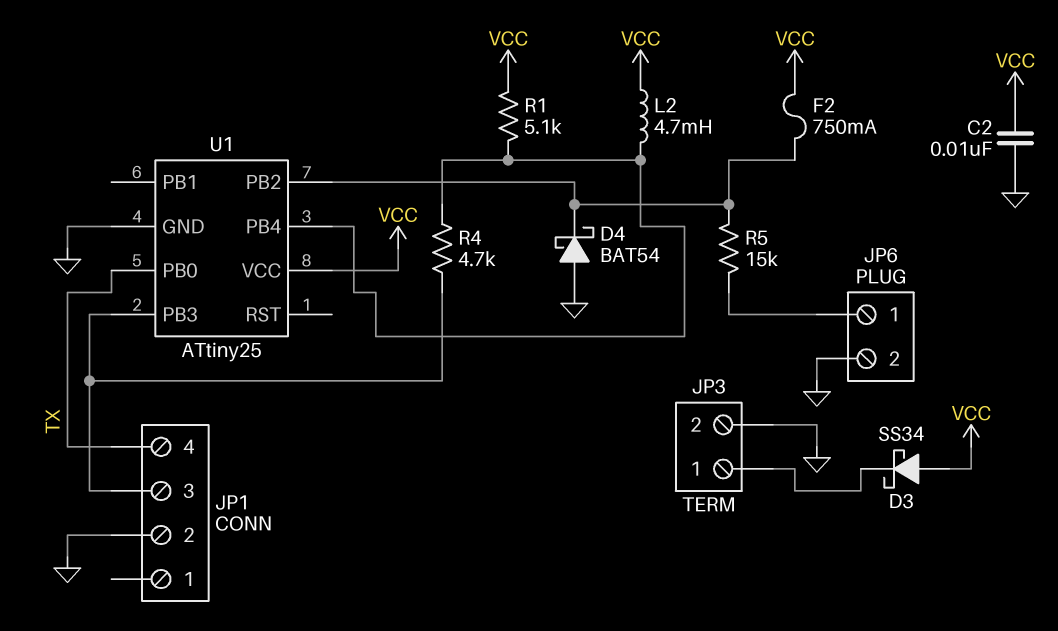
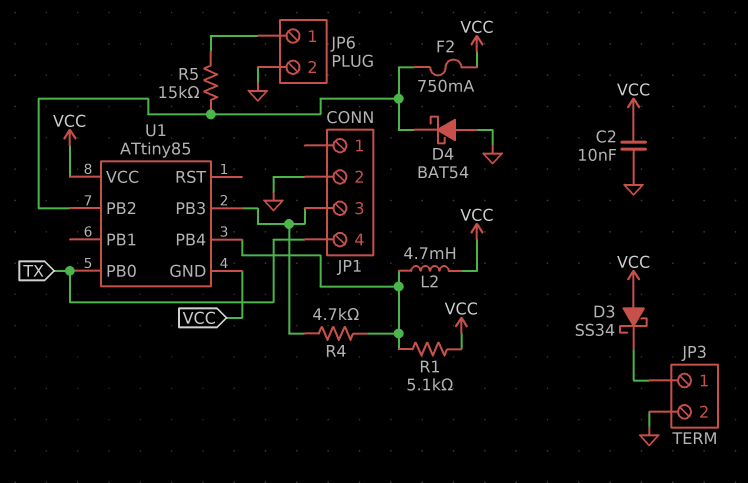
U1: ATtiny25 -> ATtiny85
U1 pin GND: GND -> VCC

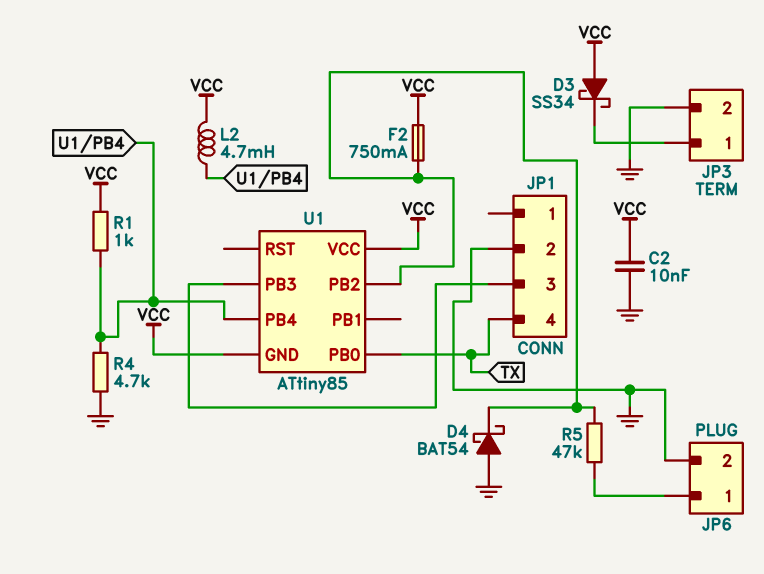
R1: 5.1k (U1/PB4, VCC) -> 1k (U1/PB4, VCC)
R4: 4.7k (JP1/3, U1/PB4) -> 4.7k (GND, U1/PB4)
R5: 15k (JP6/1, U1/PB2) -> 47k (JP6/1, U1/PB2)

